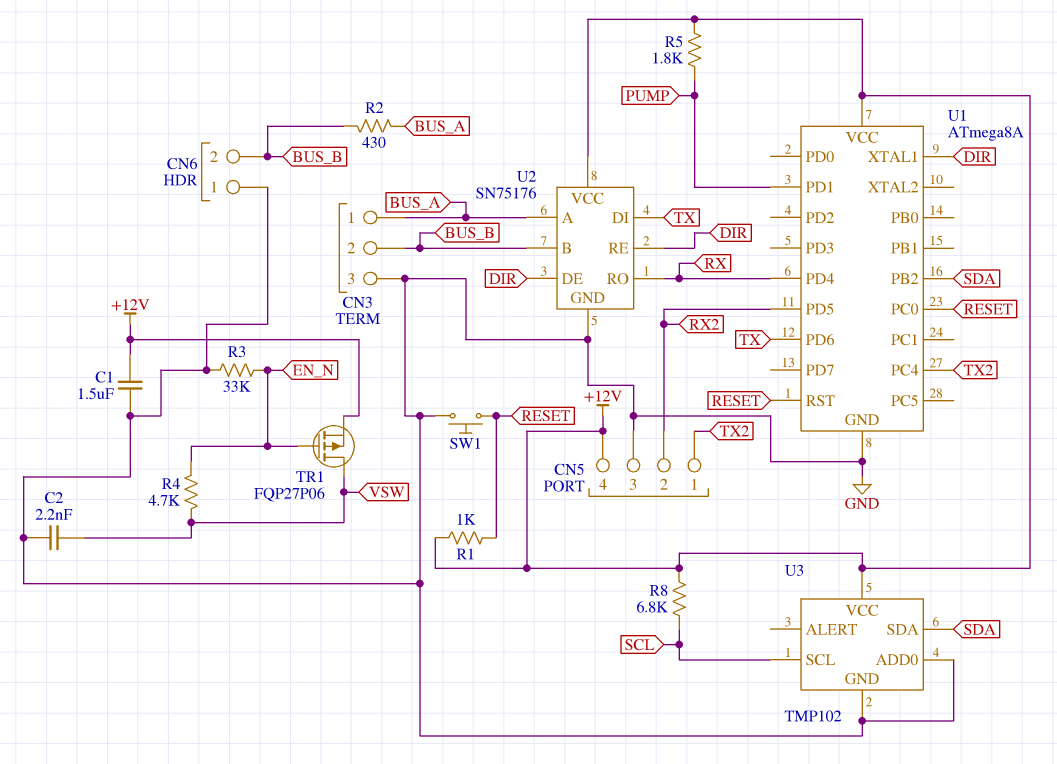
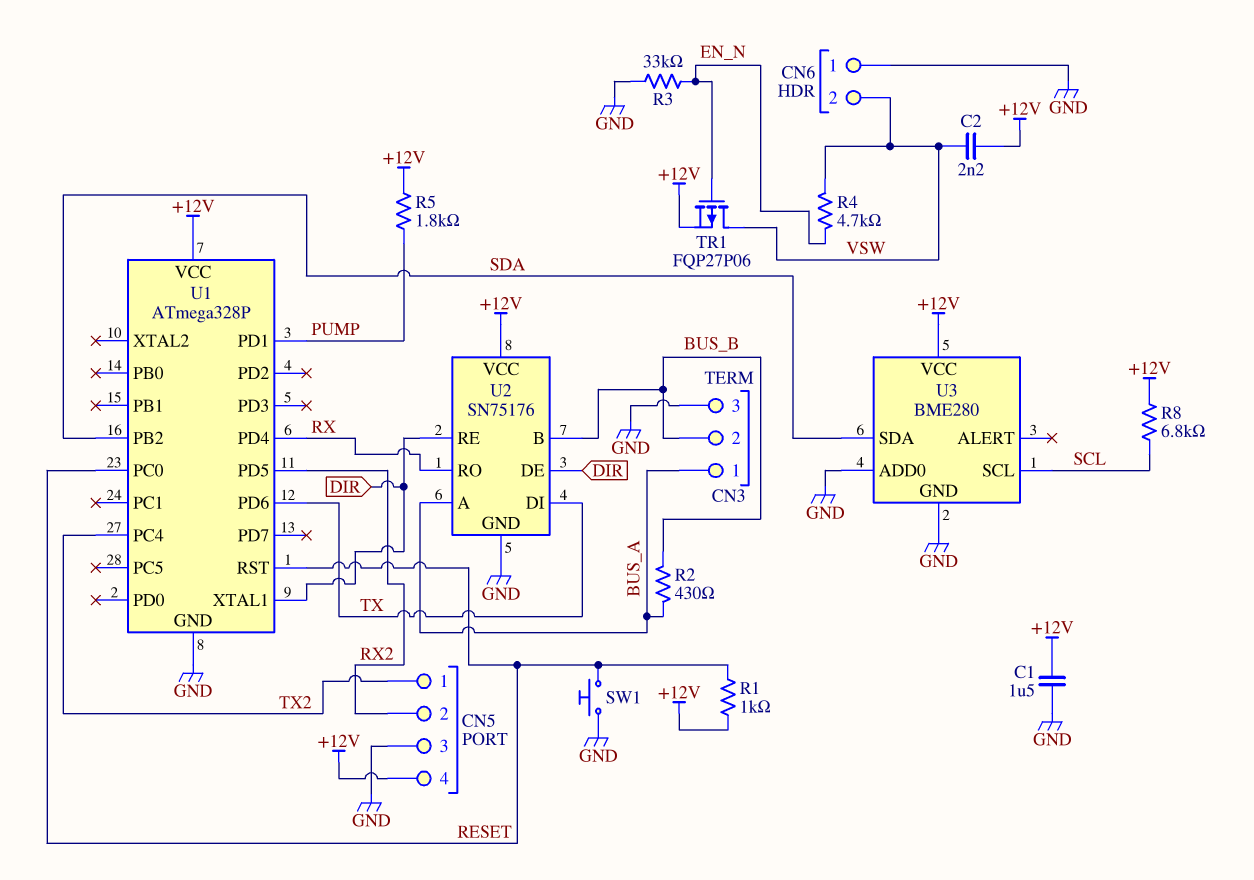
C2: 2.2nF (GND, VSW) -> 2.2nF (+12V, VSW)
CN6 pin 2: BUS_B -> VSW
U1: ATmega8A -> ATmega328P
U3: TMP102 -> BME280

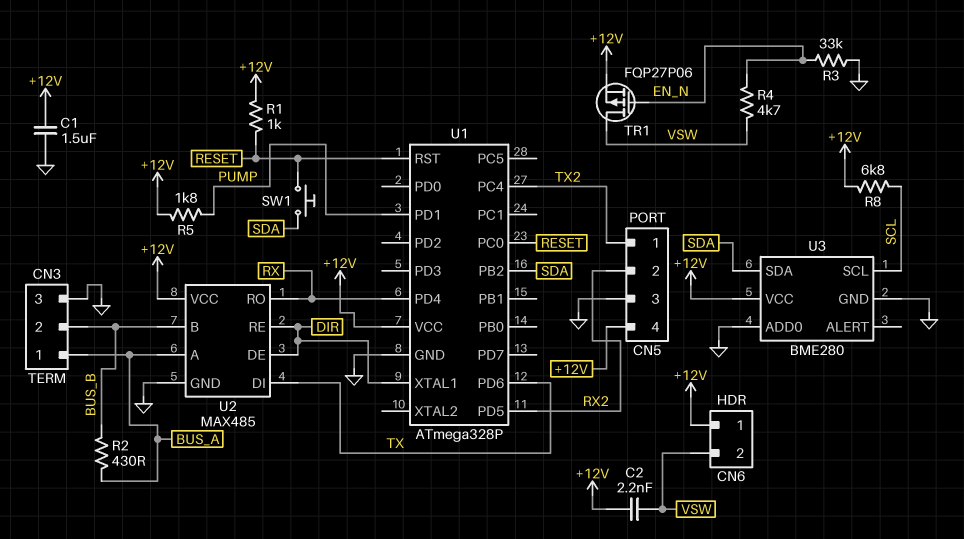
CN6 pin 1: GND -> +12V
SW1: button (GND, RESET) -> button (RESET, SDA)
U2: SN75176 -> MAX485

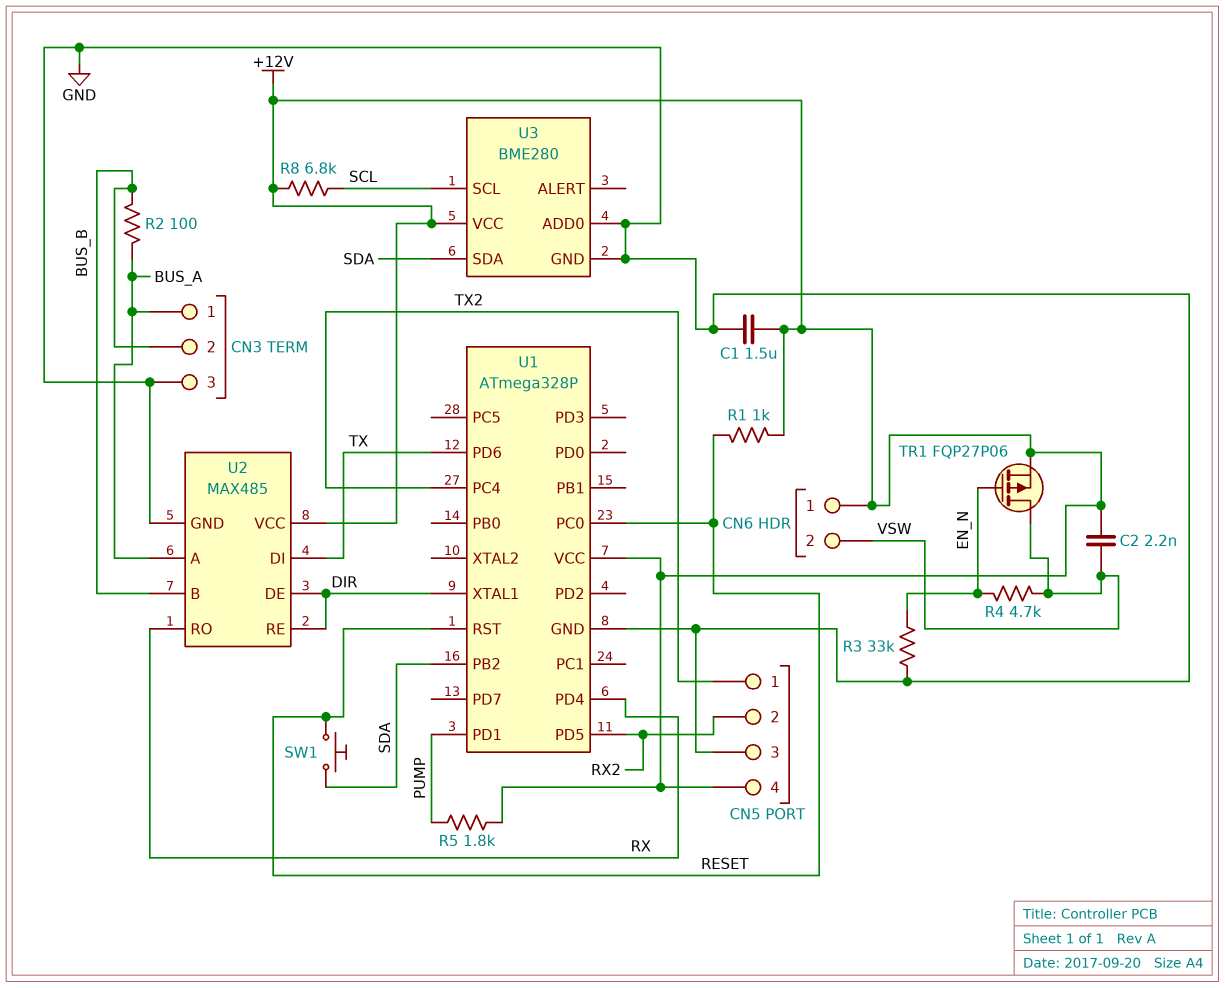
R2: 430 (BUS_A, BUS_B) -> 100 (BUS_A, BUS_B)

